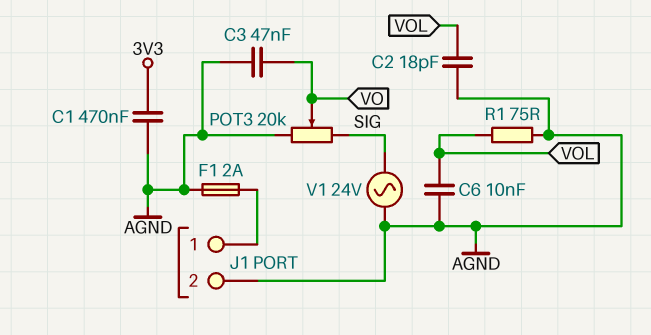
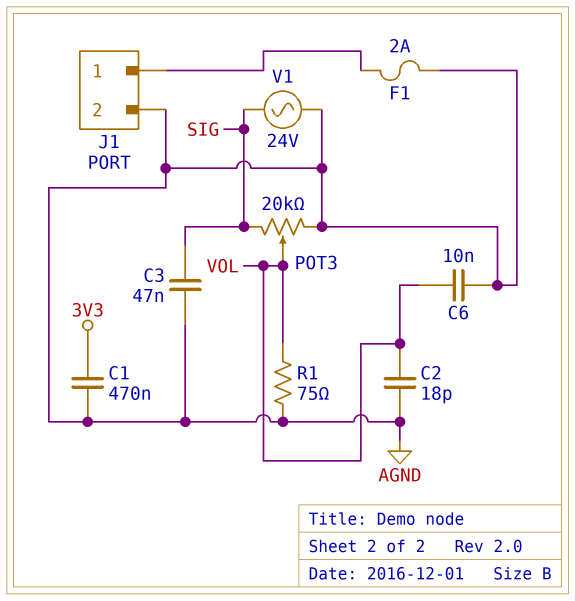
C3: 47nF (AGND, VO) -> 47nF (AGND, SIG)
POT3: 20k (AGND, SIG, wiper VO) -> 20k (AGND, SIG, wiper VOL)

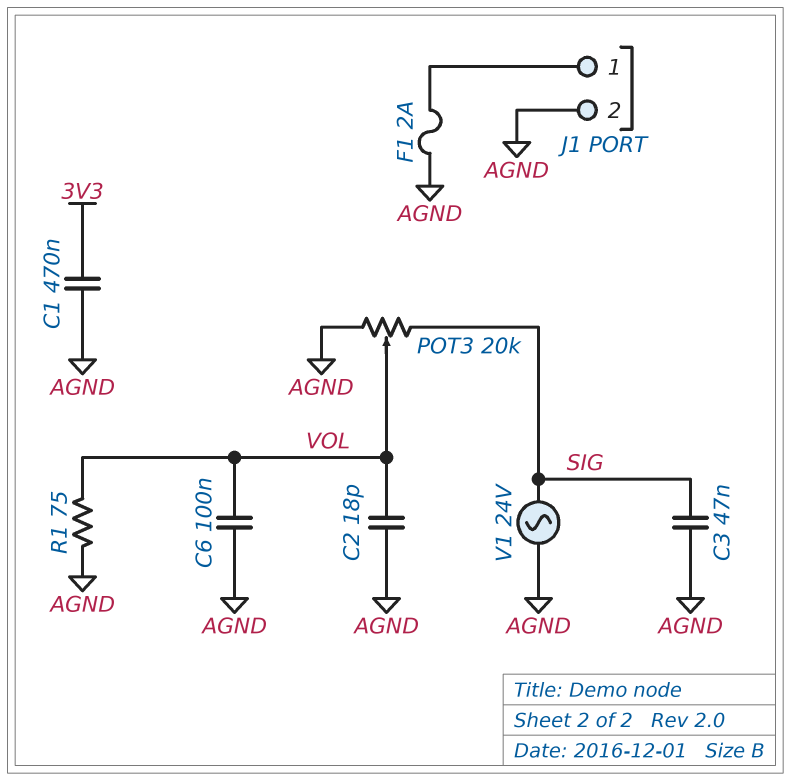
C6: 10nF (AGND, VOL) -> 100nF (AGND, VOL)

